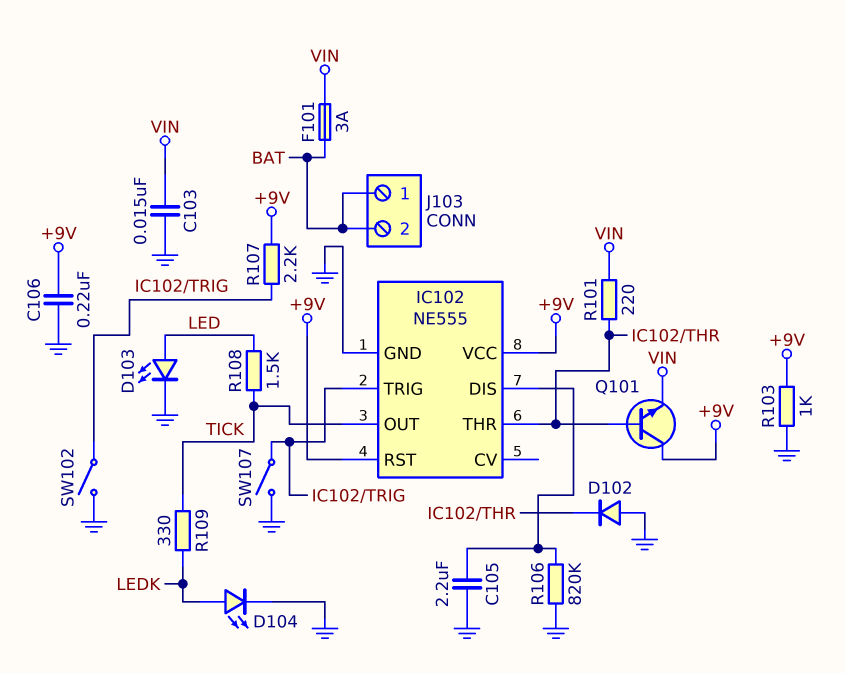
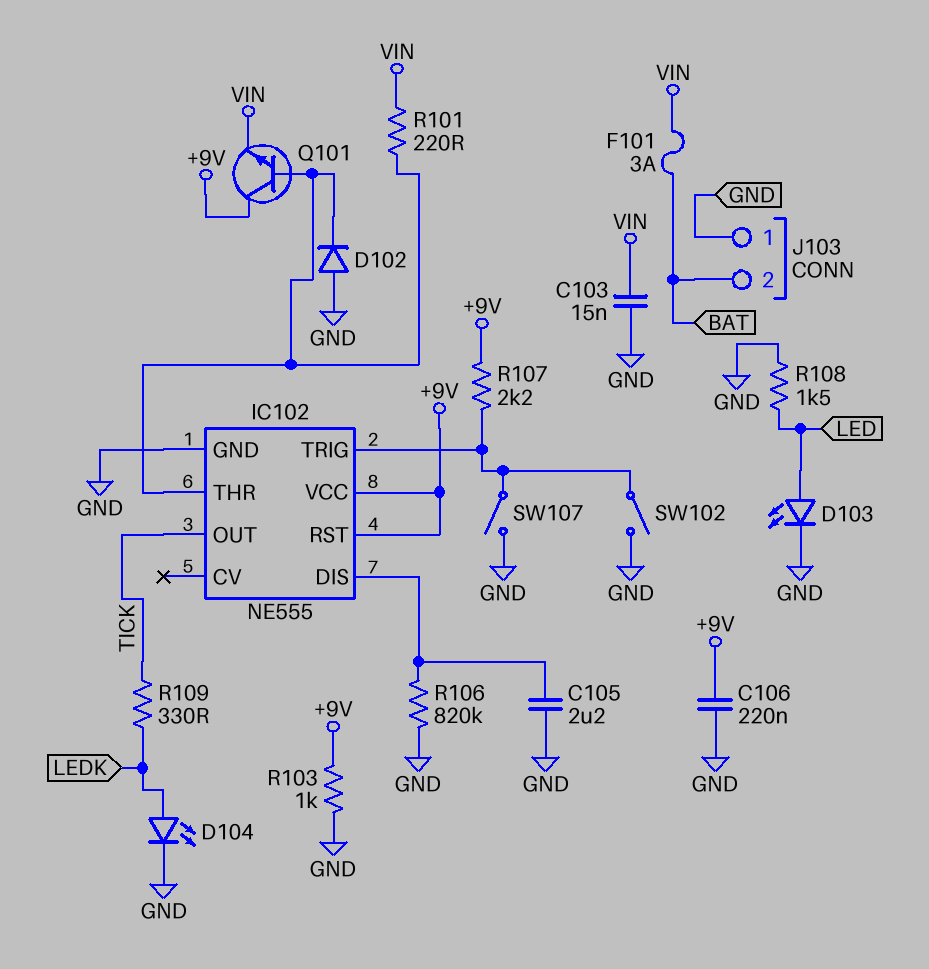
J103 pin 1: BAT -> GND
R108: 1.5k (LED, TICK) -> 1.5k (GND, LED)

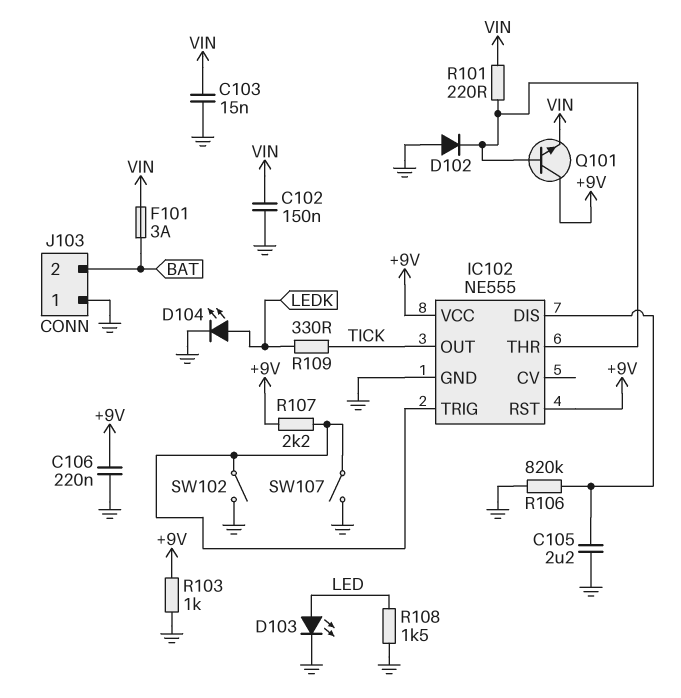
C102: none -> 150nF (GND, VIN)

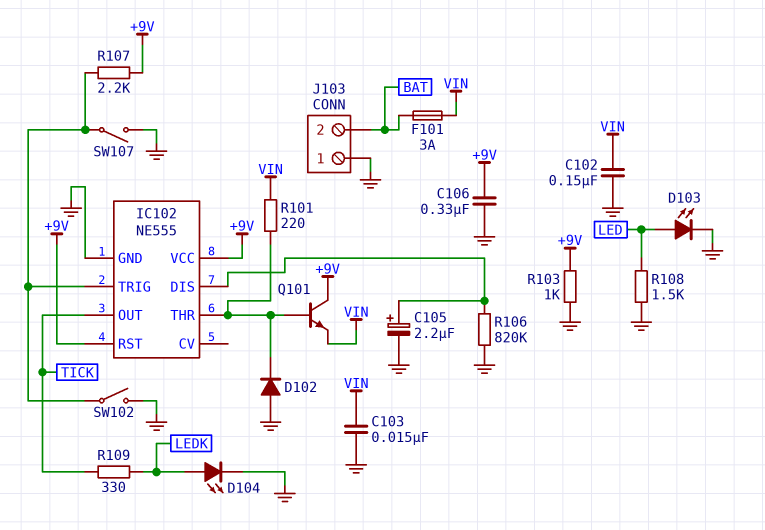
C105: 2.2uF (GND, IC102/DIS) -> 2.2uF (plus IC102/DIS, minus GND)
C106: 220nF (+9V, GND) -> 330nF (+9V, GND)

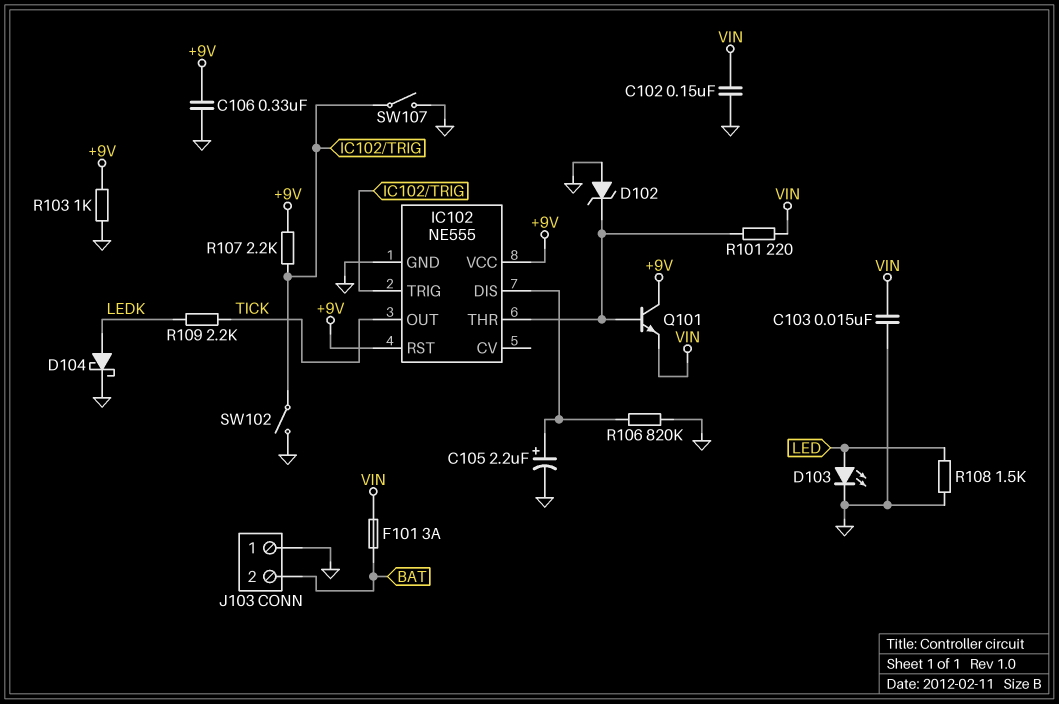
D102: diode (A GND, K IC102/THR) -> zener (A GND, K IC102/THR)
D104: LED (A LEDK, K GND) -> schottky (A LEDK, K GND)
R109: 330 (LEDK, TICK) -> 2.2k (LEDK, TICK)

